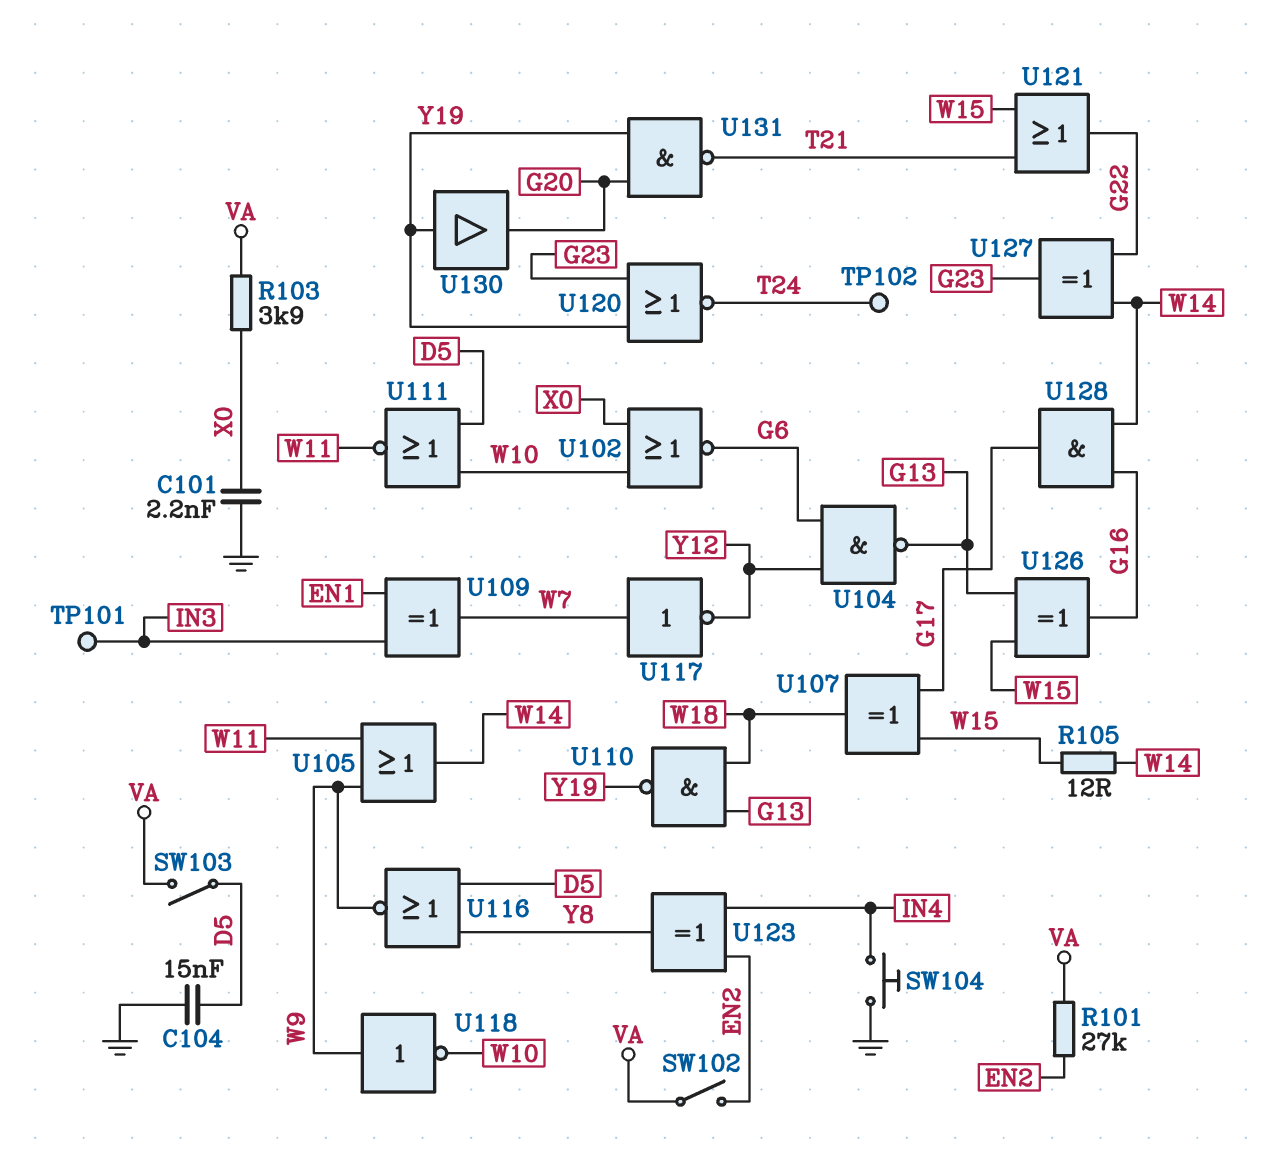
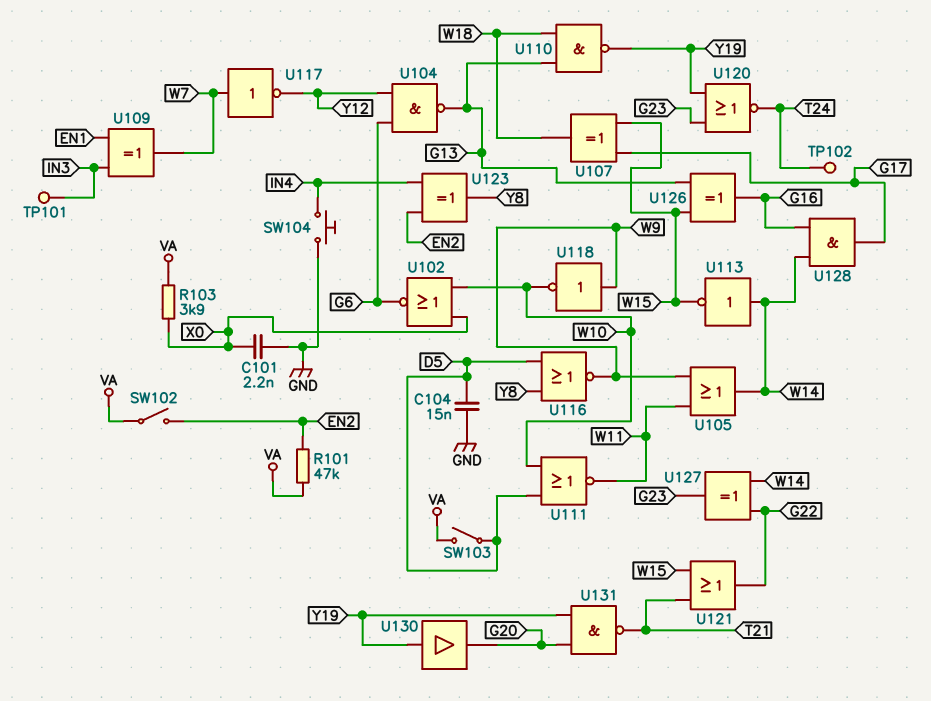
R101: 27k (EN2, VA) -> 47k (EN2, VA)
R105: 12 (W14, W15) -> none
U113: none -> NOT (in W14, out W15)

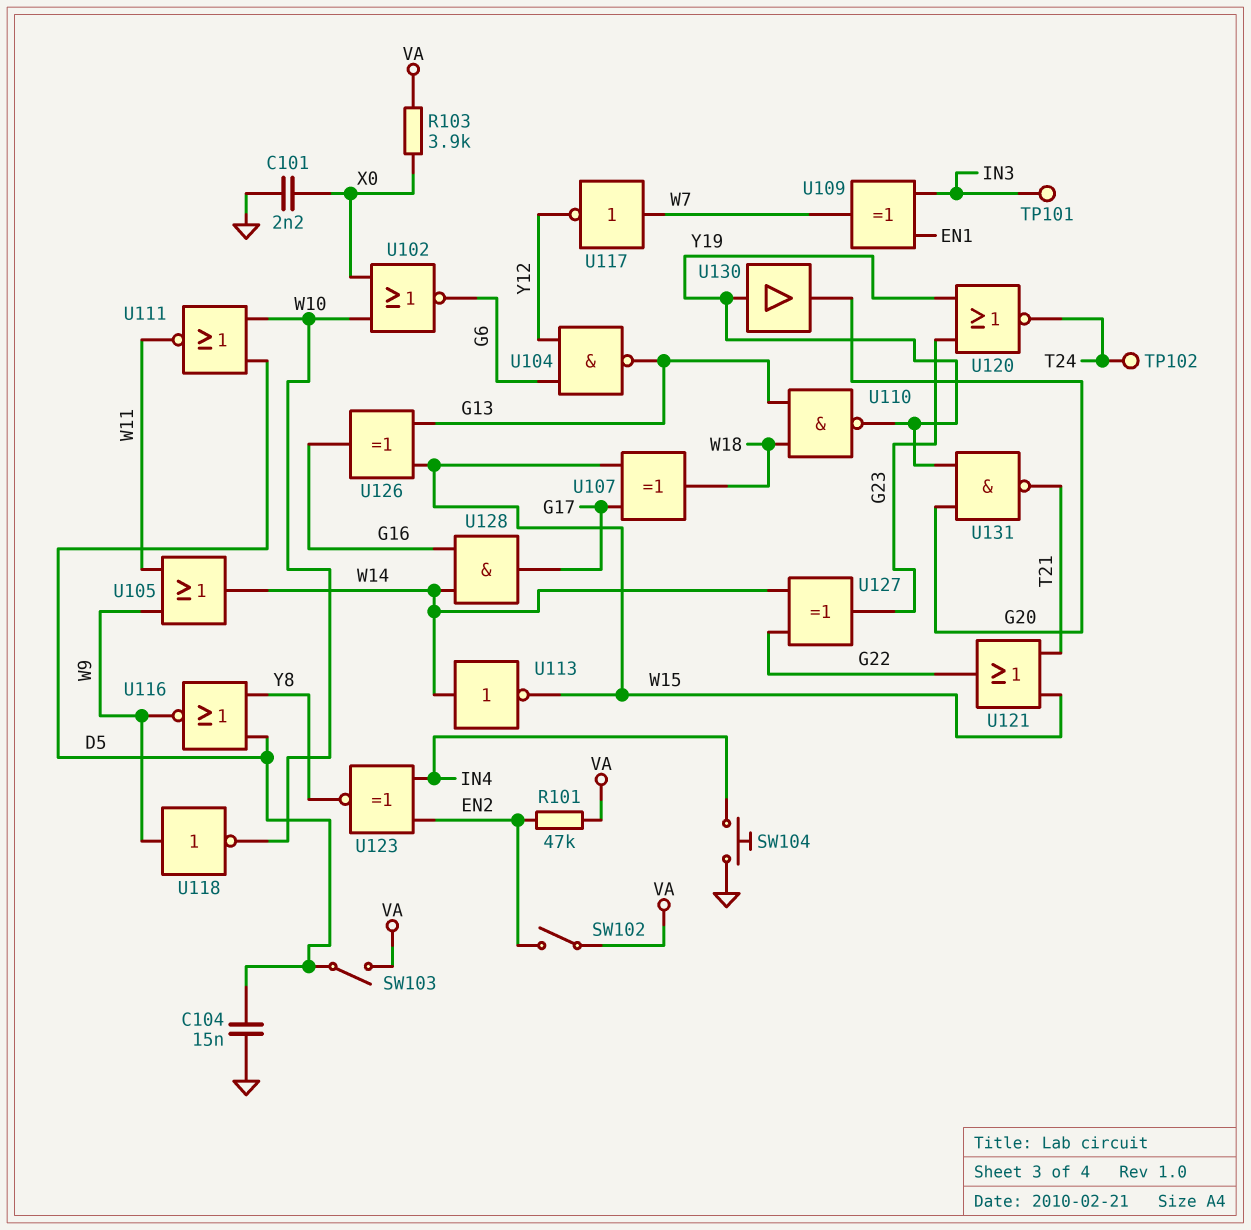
U123: XOR (in EN2, in IN4, out Y8) -> XNOR (in EN2, in IN4, out Y8)

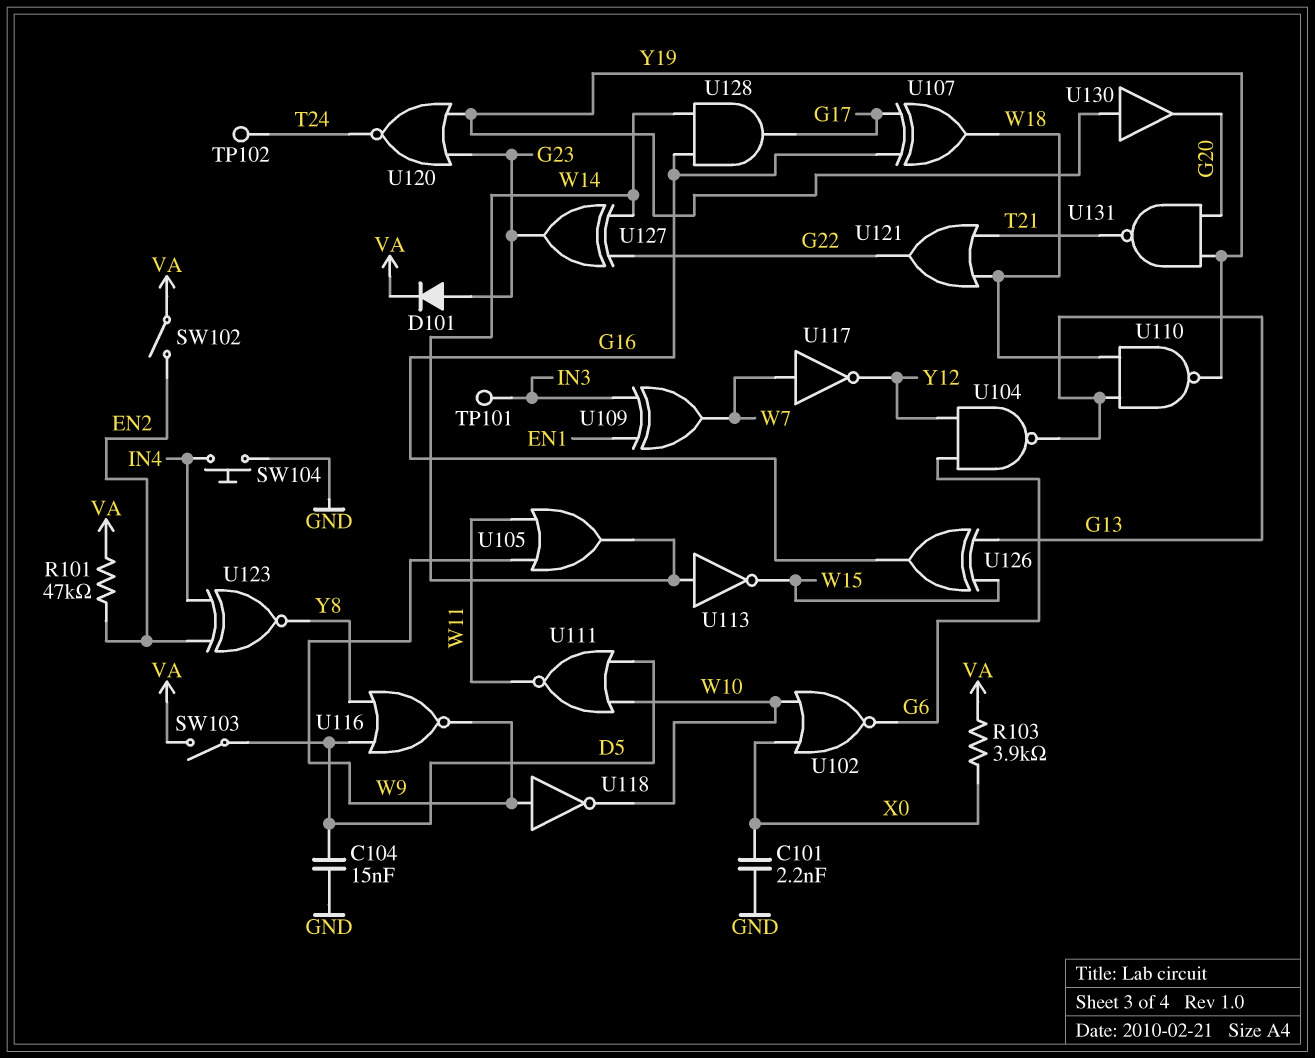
D101: none -> diode (A G23, K VA)
U107: XOR (in G17, in W15, out W18) -> XOR (in G16, in G17, out W18)
U121: OR (in T21, in W15, out G22) -> OR (in T21, in W18, out G22)

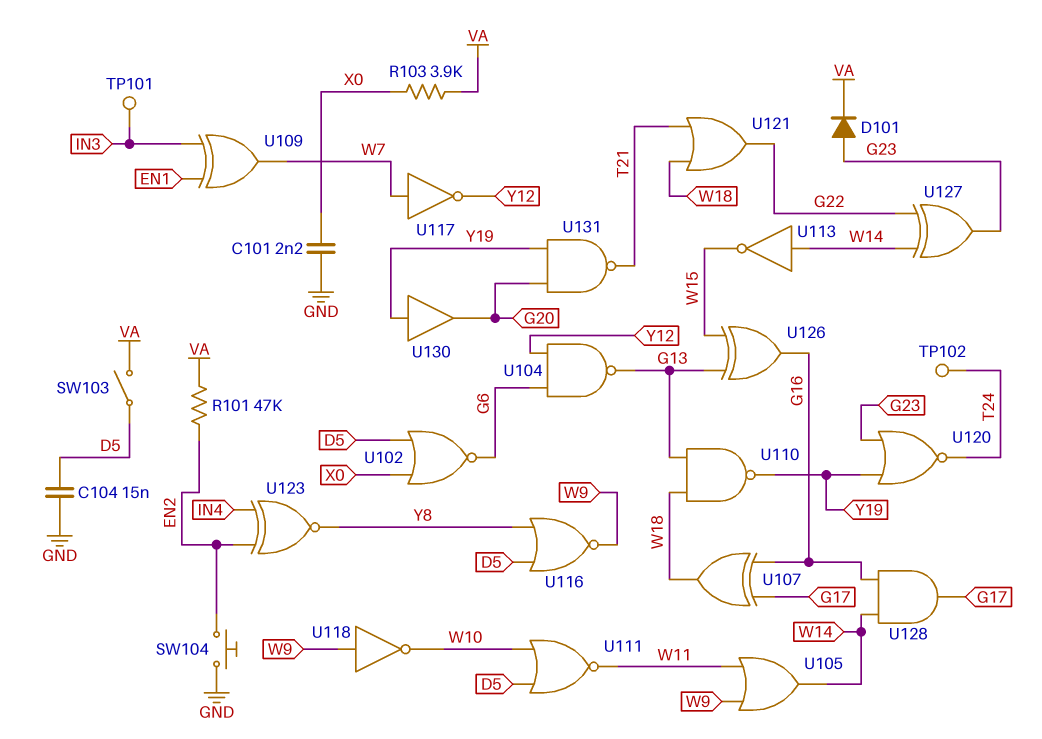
SW102: switch (EN2, VA) -> none
SW104: button (GND, IN4) -> button (EN2, GND)
U102: NOR (in W10, in X0, out G6) -> NOR (in D5, in X0, out G6)

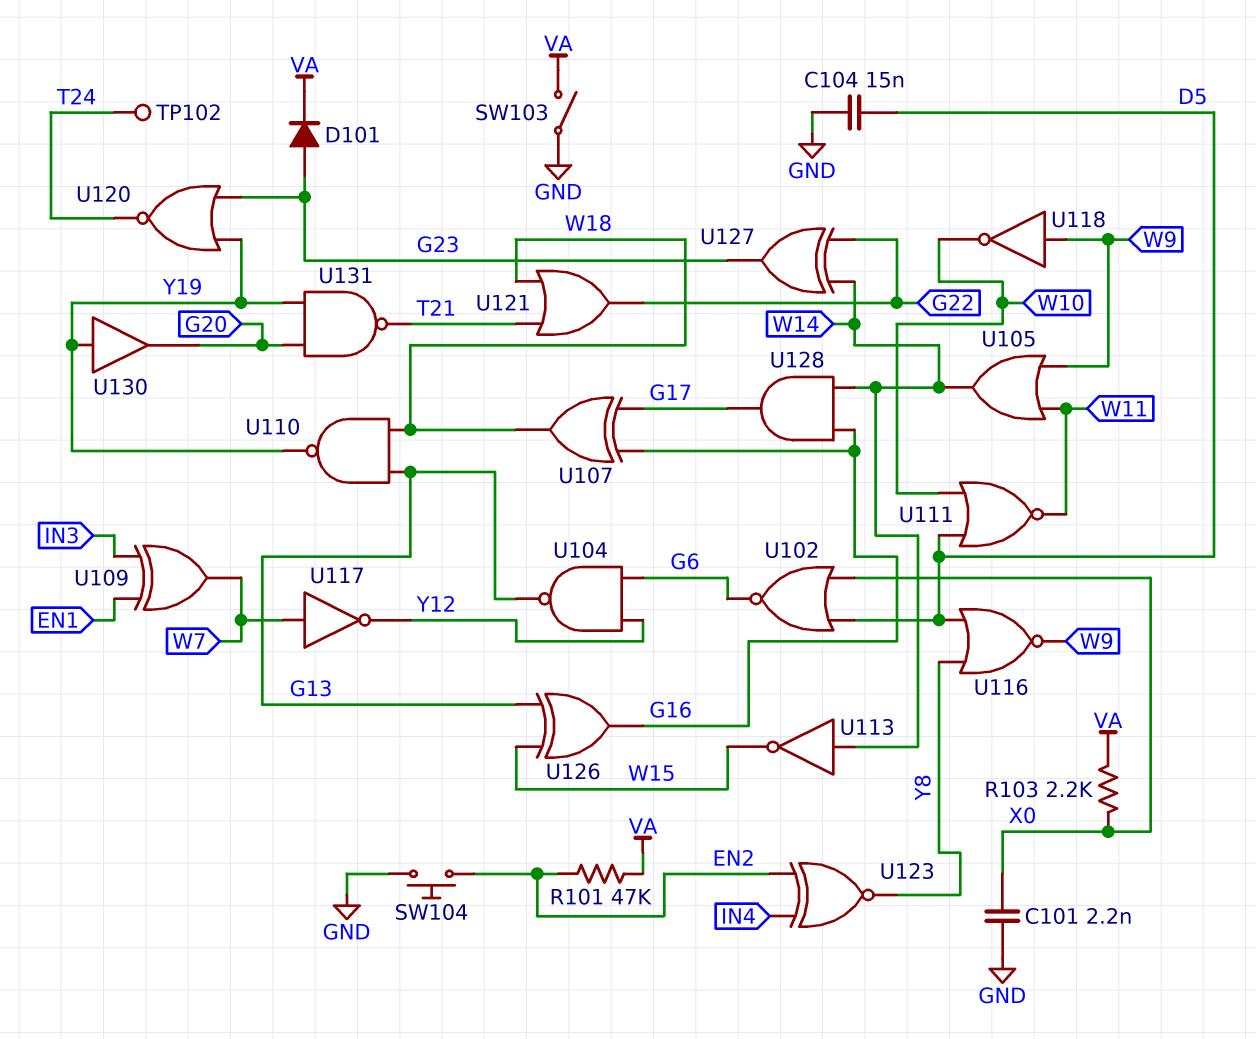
R103: 3.9k (VA, X0) -> 2.2k (VA, X0)
SW103: switch (D5, VA) -> switch (GND, VA)
TP101: test point (IN3) -> none

